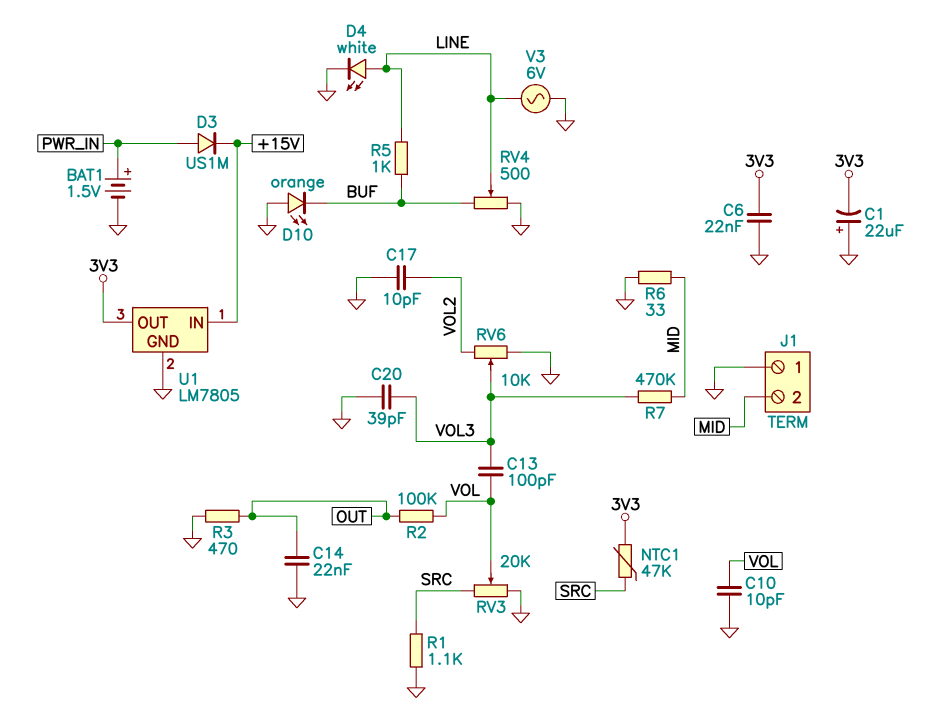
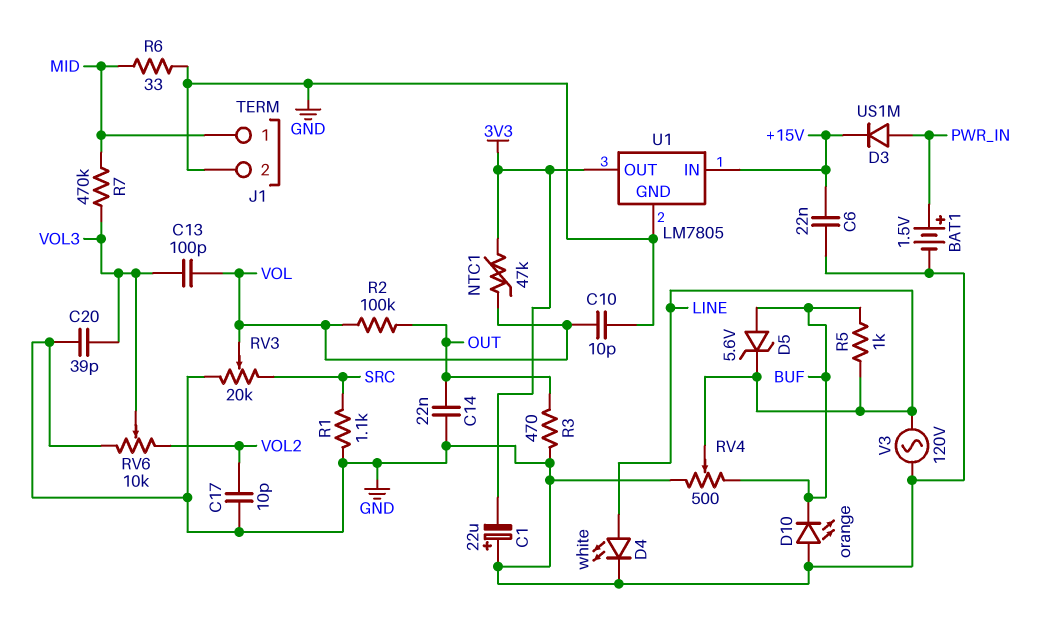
C6: 22nF (3V3, GND) -> 22nF (+15V, GND)
D5: none -> zener 5.6V (A BUF, K LINE)
J1 pin 1: GND -> MID
J1 pin 2: MID -> GND
NTC1: 47k (3V3, SRC) -> 47k (3V3, VOL)
V3: AC 6V (GND, LINE) -> AC 120V (GND, LINE)

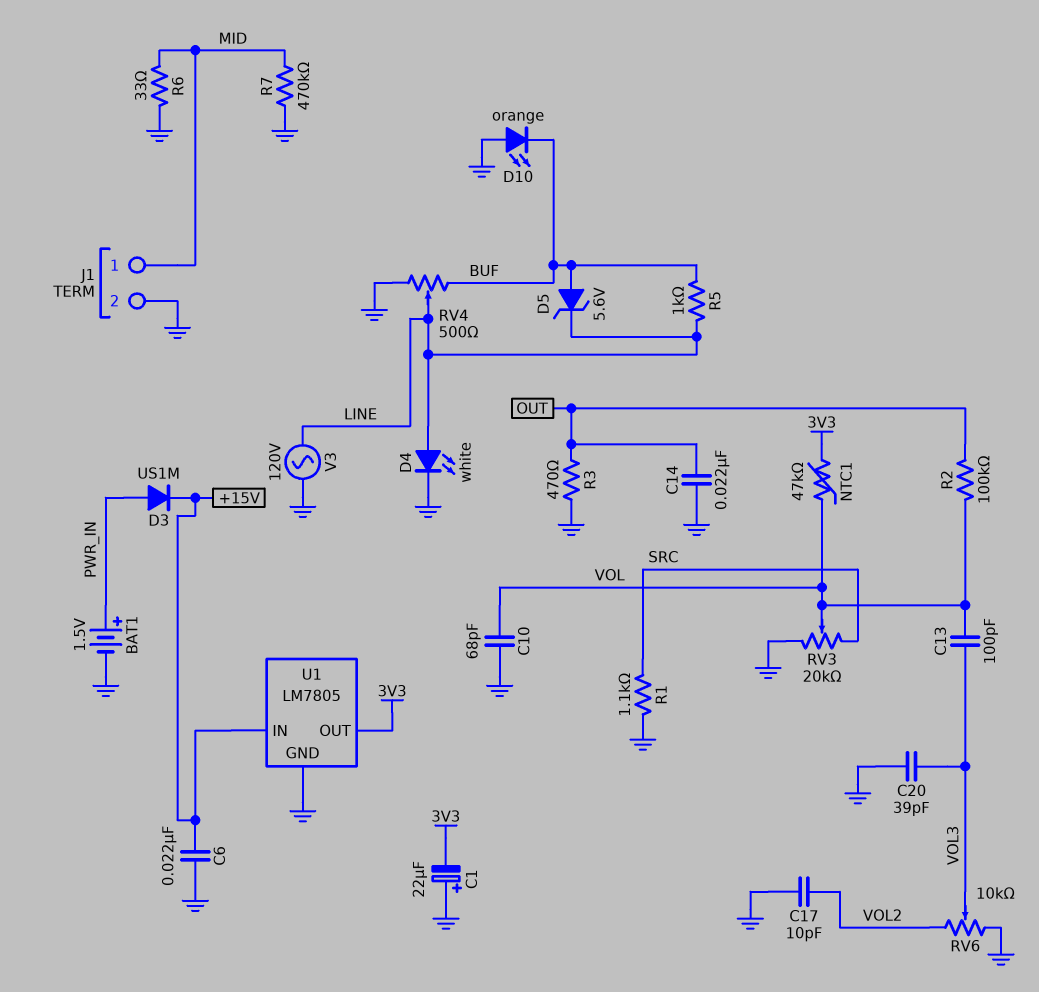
C10: 10pF (GND, VOL) -> 68pF (GND, VOL)
R7: 470k (MID, VOL3) -> 470k (GND, MID)

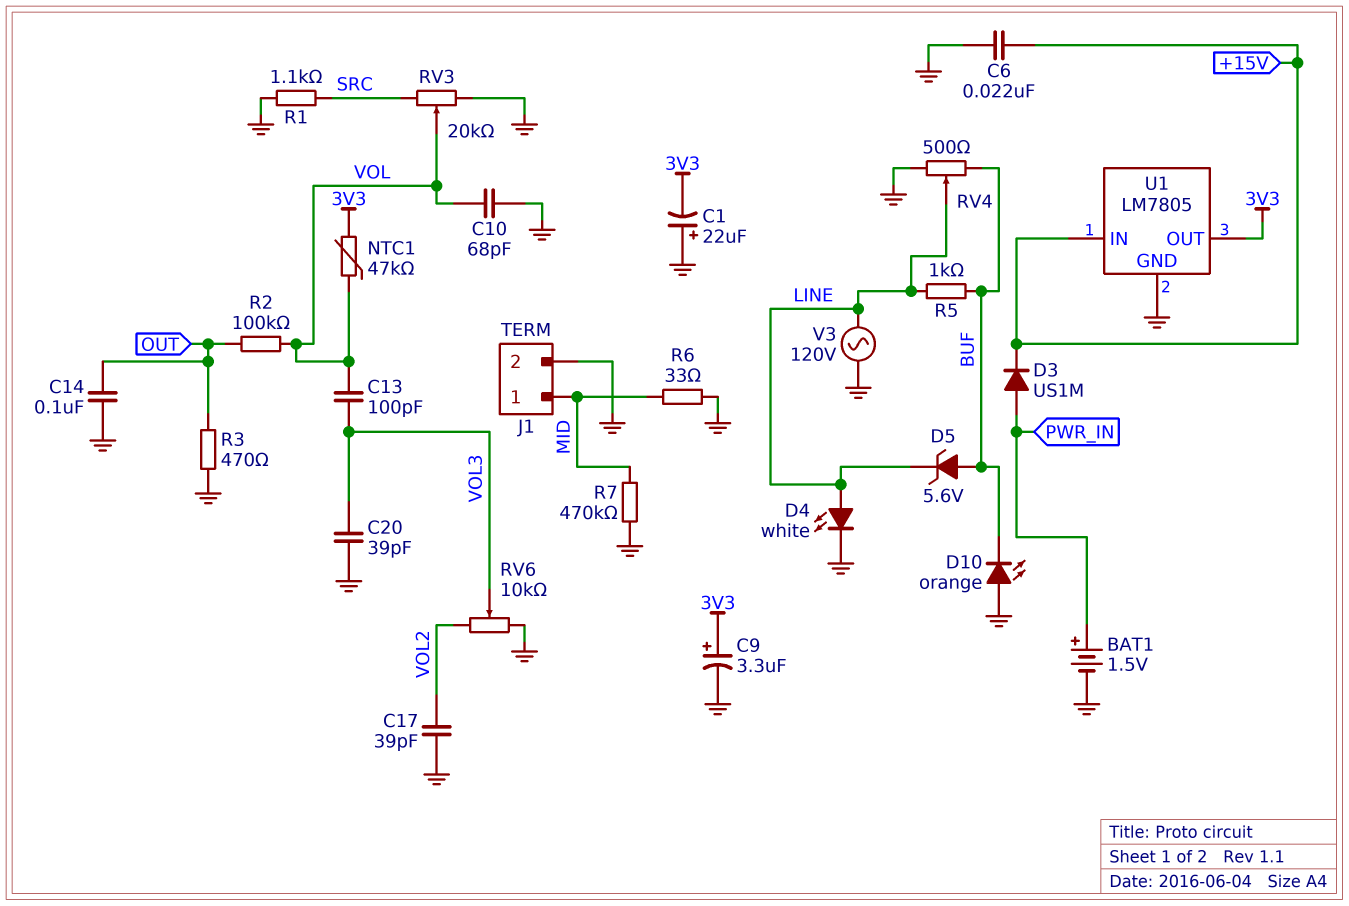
C9: none -> 3.3uF (plus 3V3, minus GND)
C14: 22nF (GND, OUT) -> 100nF (GND, OUT)
C17: 10pF (GND, VOL2) -> 39pF (GND, VOL2)

